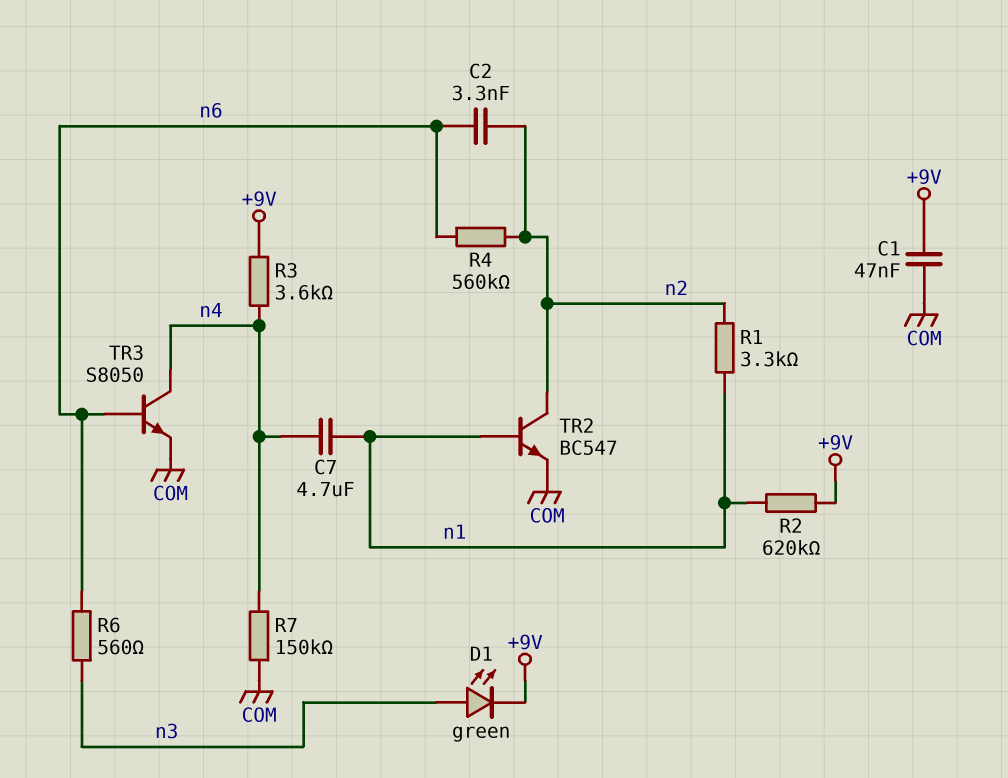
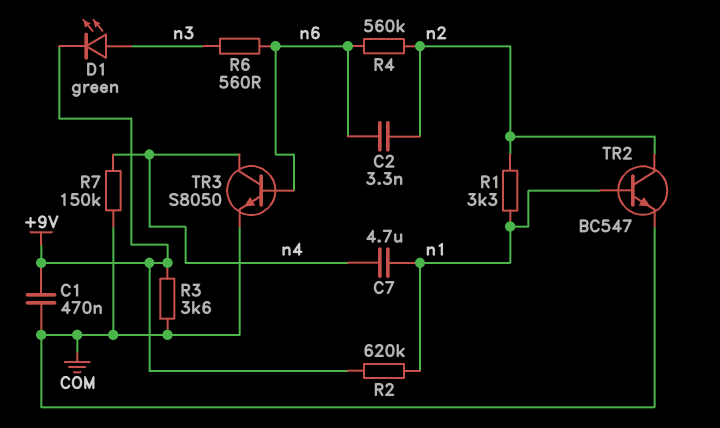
C1: 47nF (+9V, COM) -> 470nF (+9V, COM)
R3: 3.6k (+9V, n4) -> 3.6k (+9V, COM)

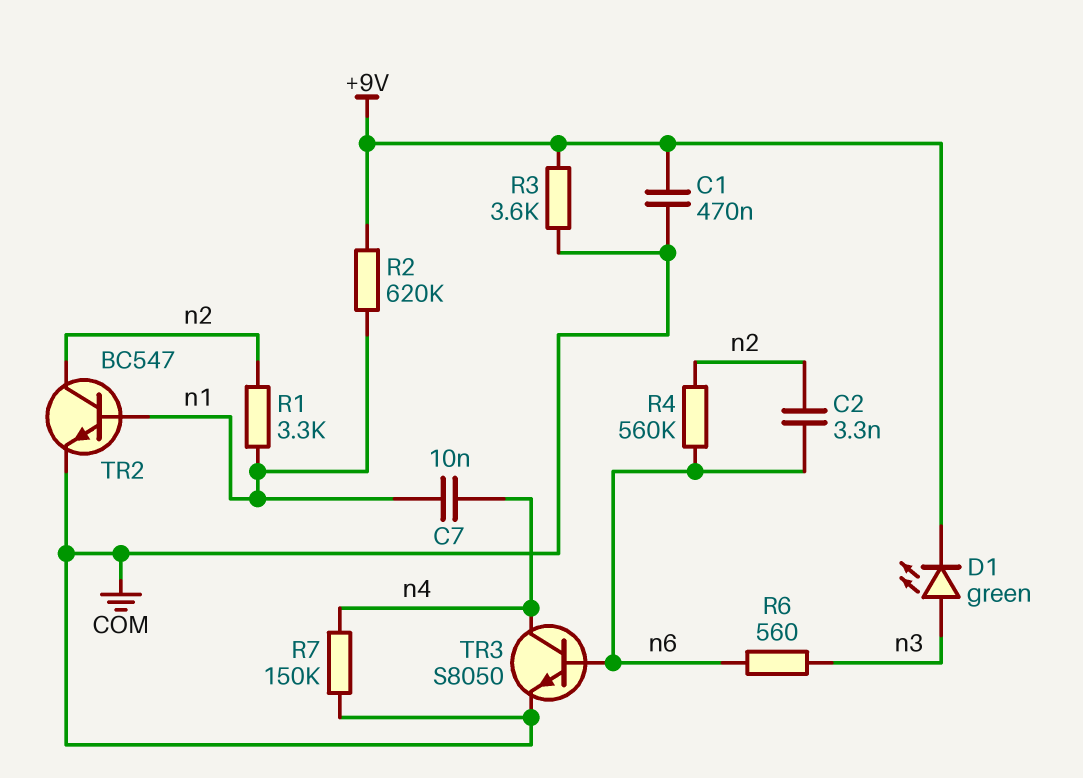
C7: 4.7uF (n1, n4) -> 10nF (n1, n4)

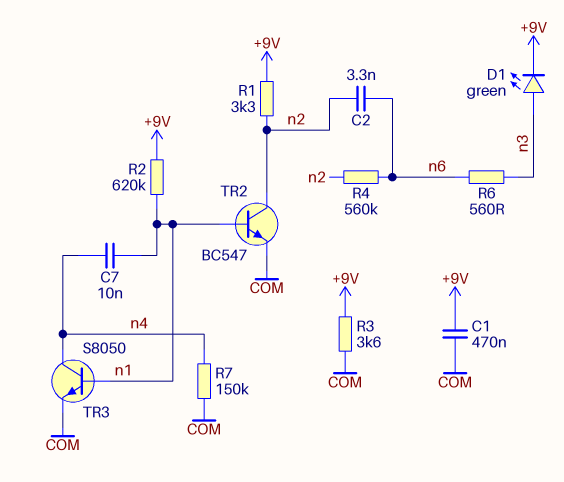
R1: 3.3k (n1, n2) -> 3.3k (+9V, n2)
TR3: NPN S8050 (B n6, C n4, E COM) -> NPN S8050 (B n1, C n4, E COM)

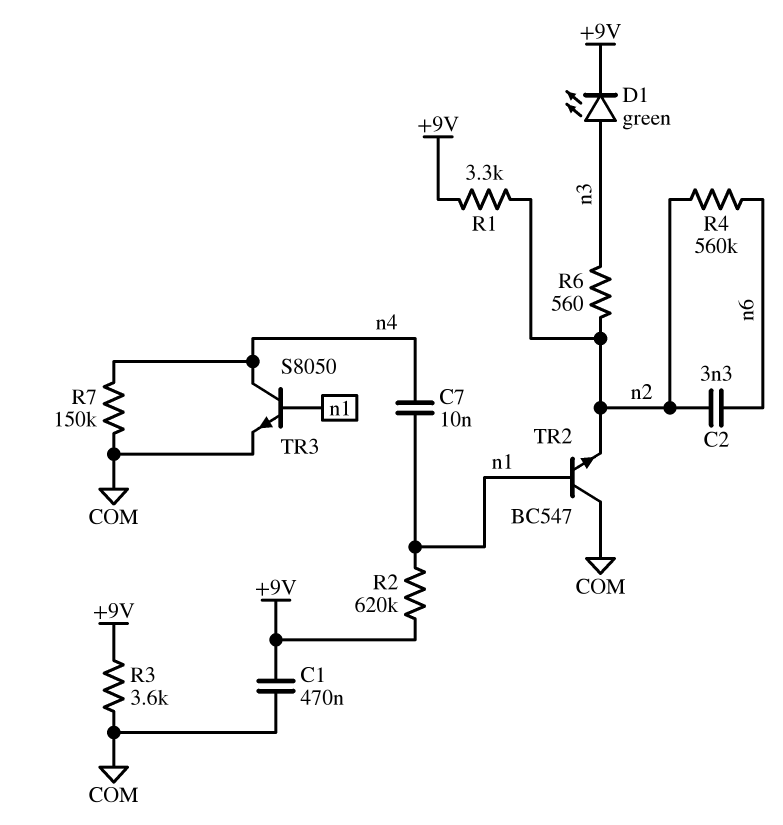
R6: 560 (n3, n6) -> 560 (n2, n3)
TR2: NPN BC547 (B n1, C n2, E COM) -> NPN BC547 (B n1, C COM, E n2)

